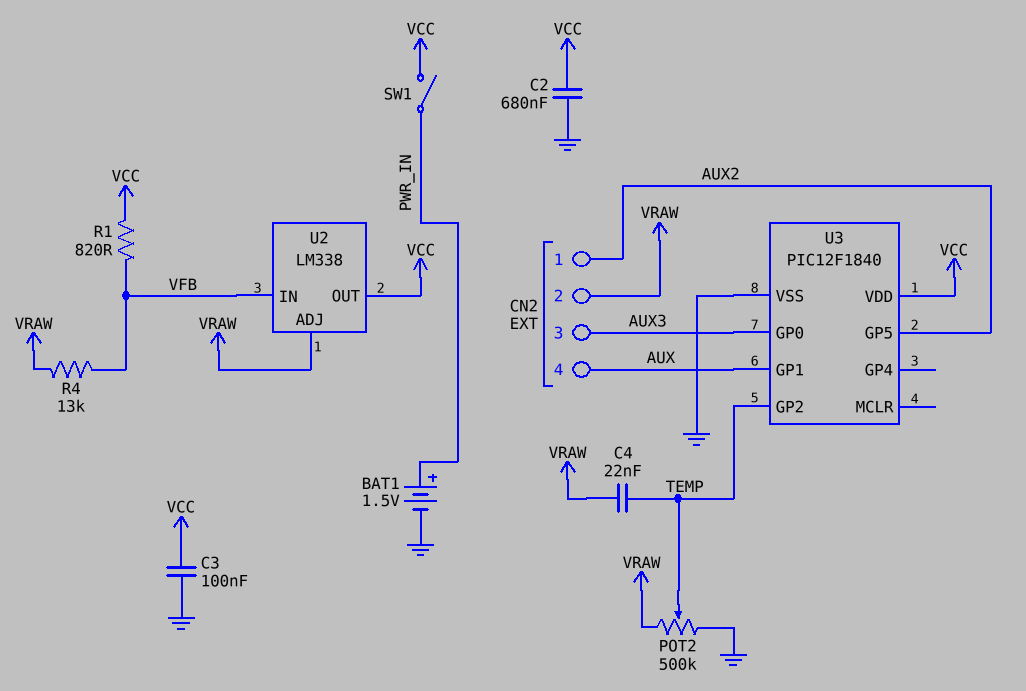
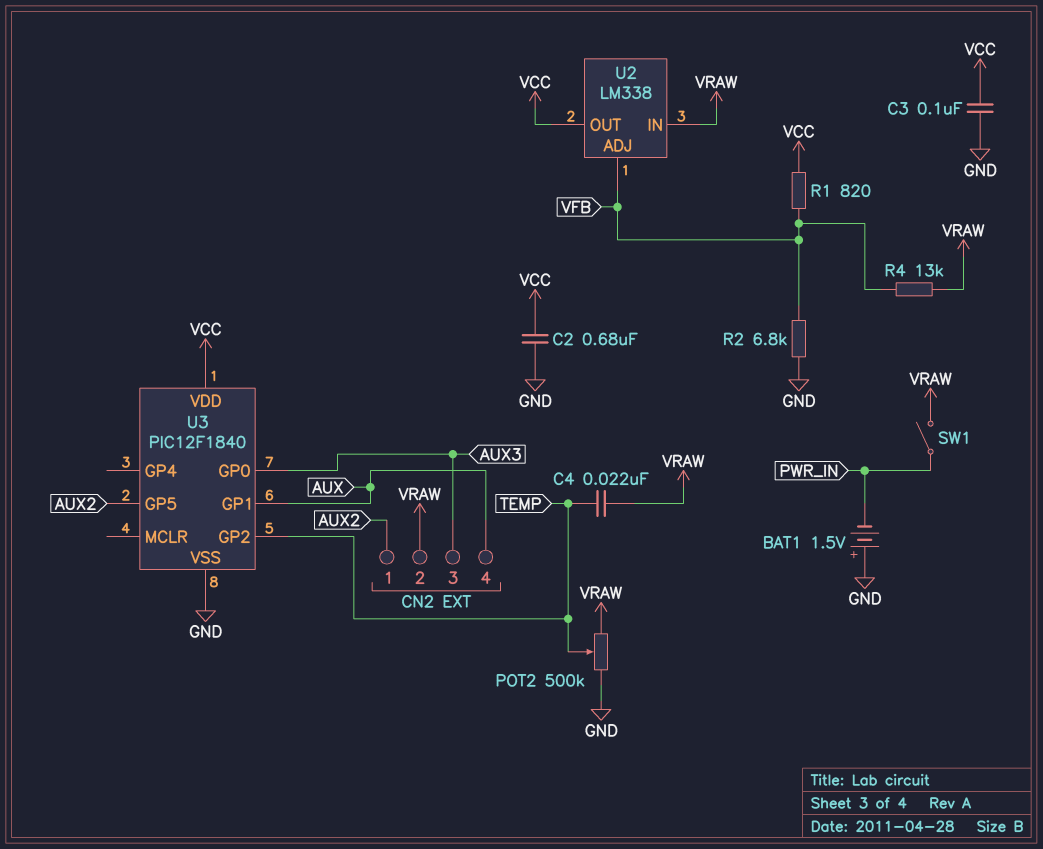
BAT1: 1.5V (plus PWR_IN, minus GND) -> 1.5V (plus GND, minus PWR_IN)
R2: none -> 6.8k (GND, VFB)
SW1: switch (PWR_IN, VCC) -> switch (PWR_IN, VRAW)
U2 pin ADJ: VRAW -> VFB
U2 pin IN: VFB -> VRAW

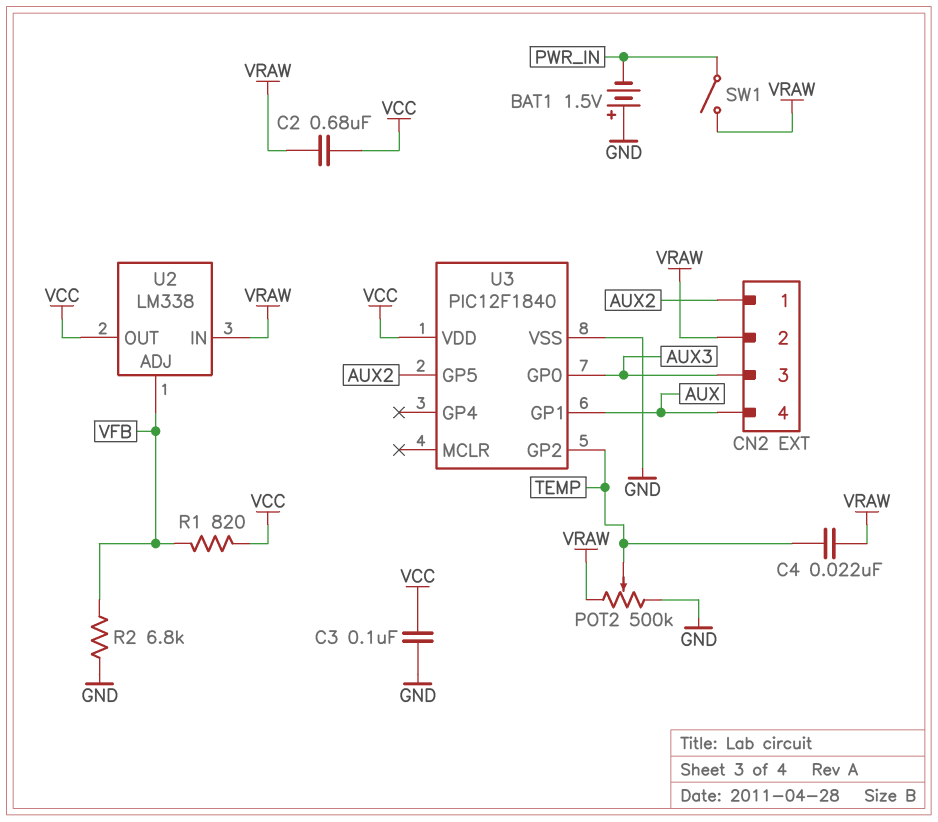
C2: 680nF (GND, VCC) -> 680nF (VCC, VRAW)
R4: 13k (VFB, VRAW) -> none

